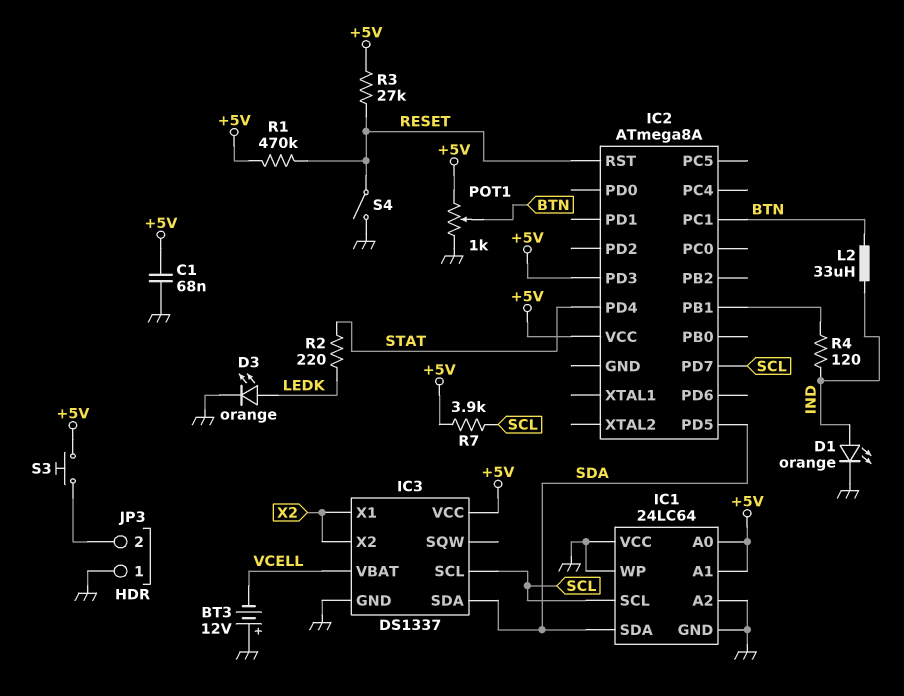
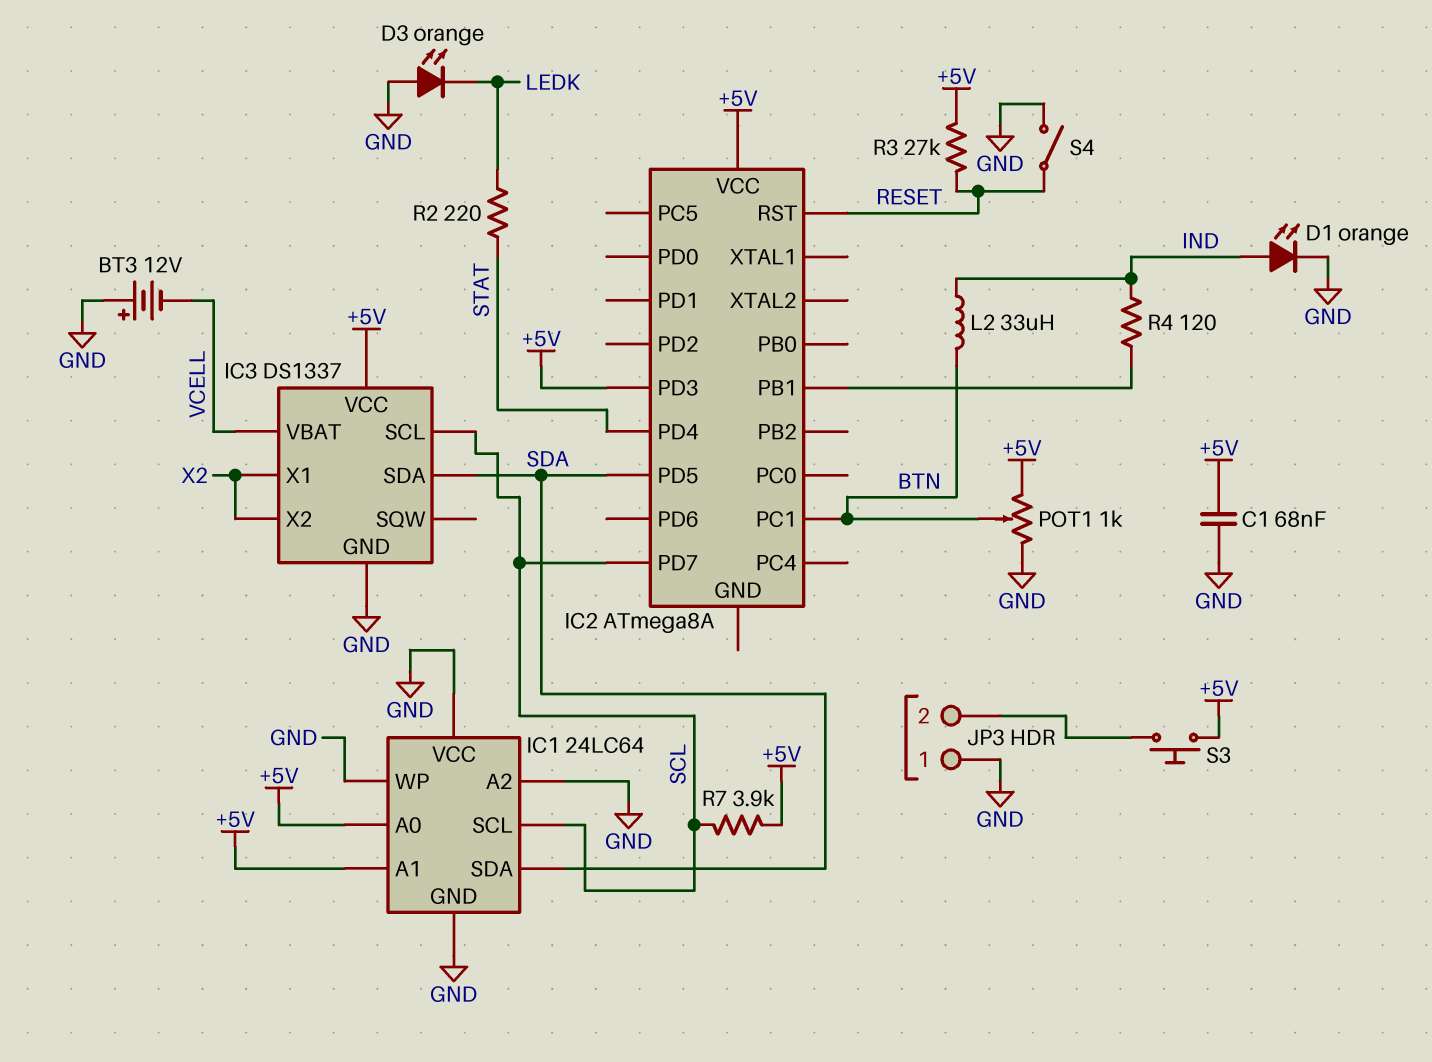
D3: LED orange (A LEDK, K GND) -> LED orange (A GND, K LEDK)
R1: 470k (+5V, RESET) -> none

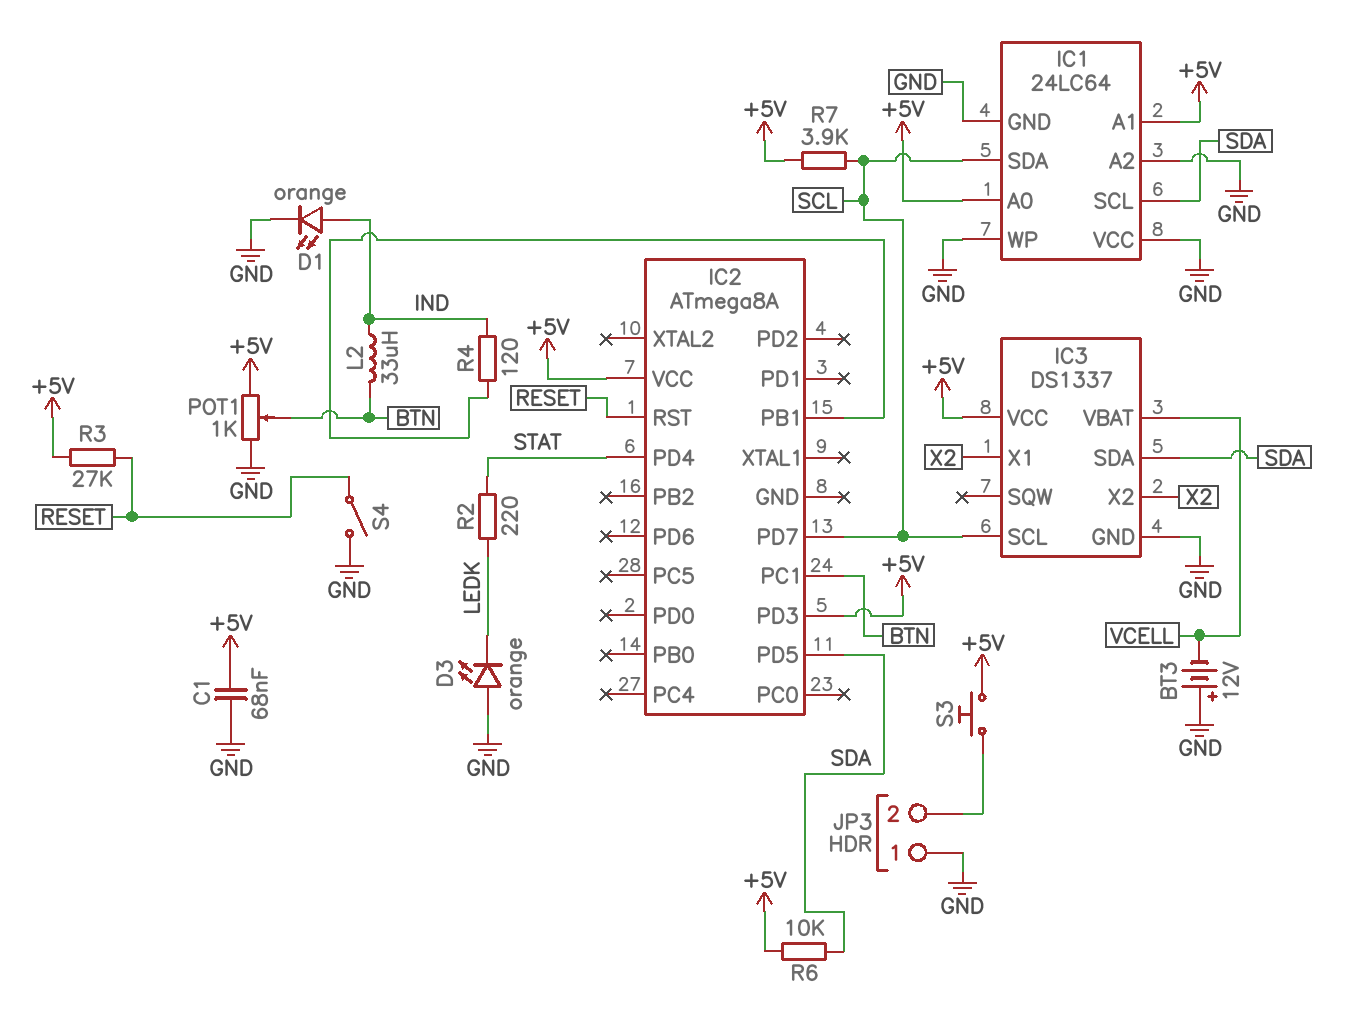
IC1 pin SCL: SCL -> SDA
IC1 pin SDA: SDA -> SCL
R6: none -> 10k (+5V, SDA)

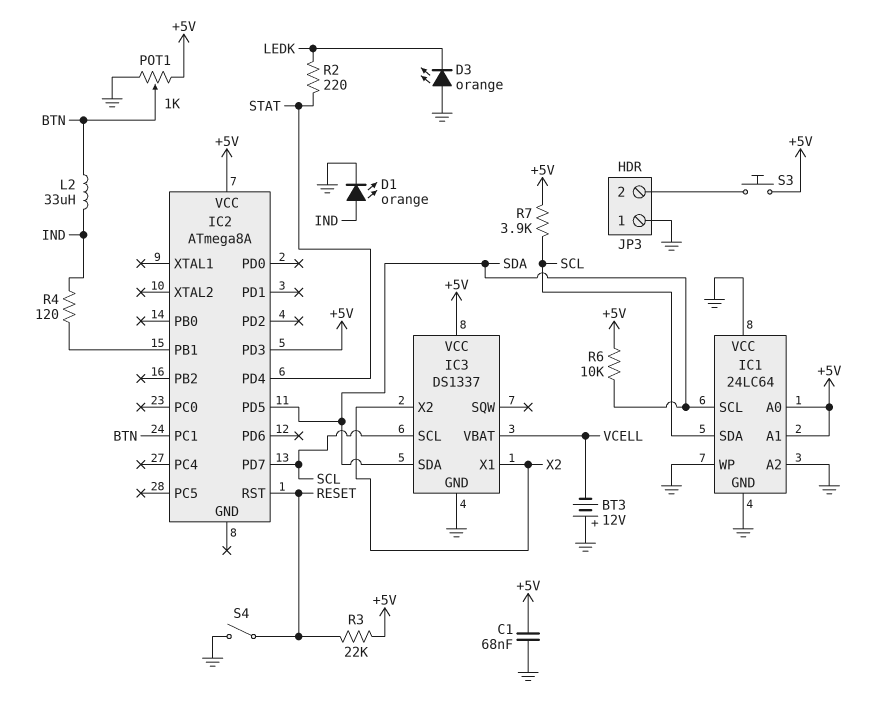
R3: 27k (+5V, RESET) -> 22k (+5V, RESET)

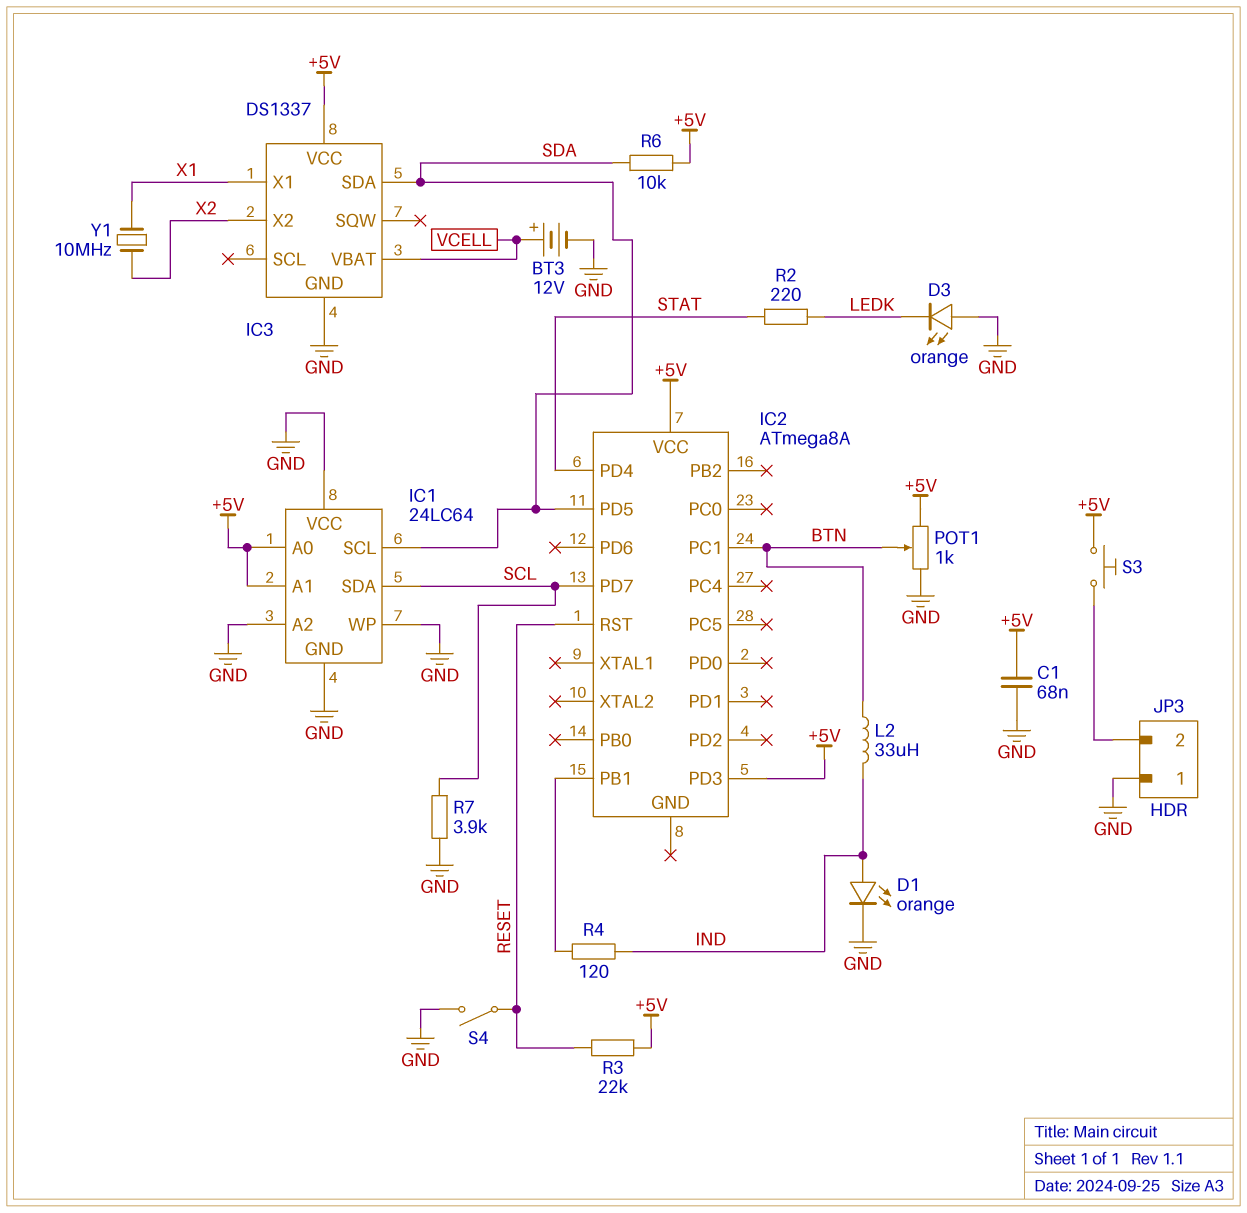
BT3: 12V (plus GND, minus VCELL) -> 12V (plus VCELL, minus GND)
IC3 pin SCL: SCL -> none
IC3 pin X1: X2 -> X1
R7: 3.9k (+5V, SCL) -> 3.9k (GND, SCL)
Y1: none -> 10MHz (X1, X2)

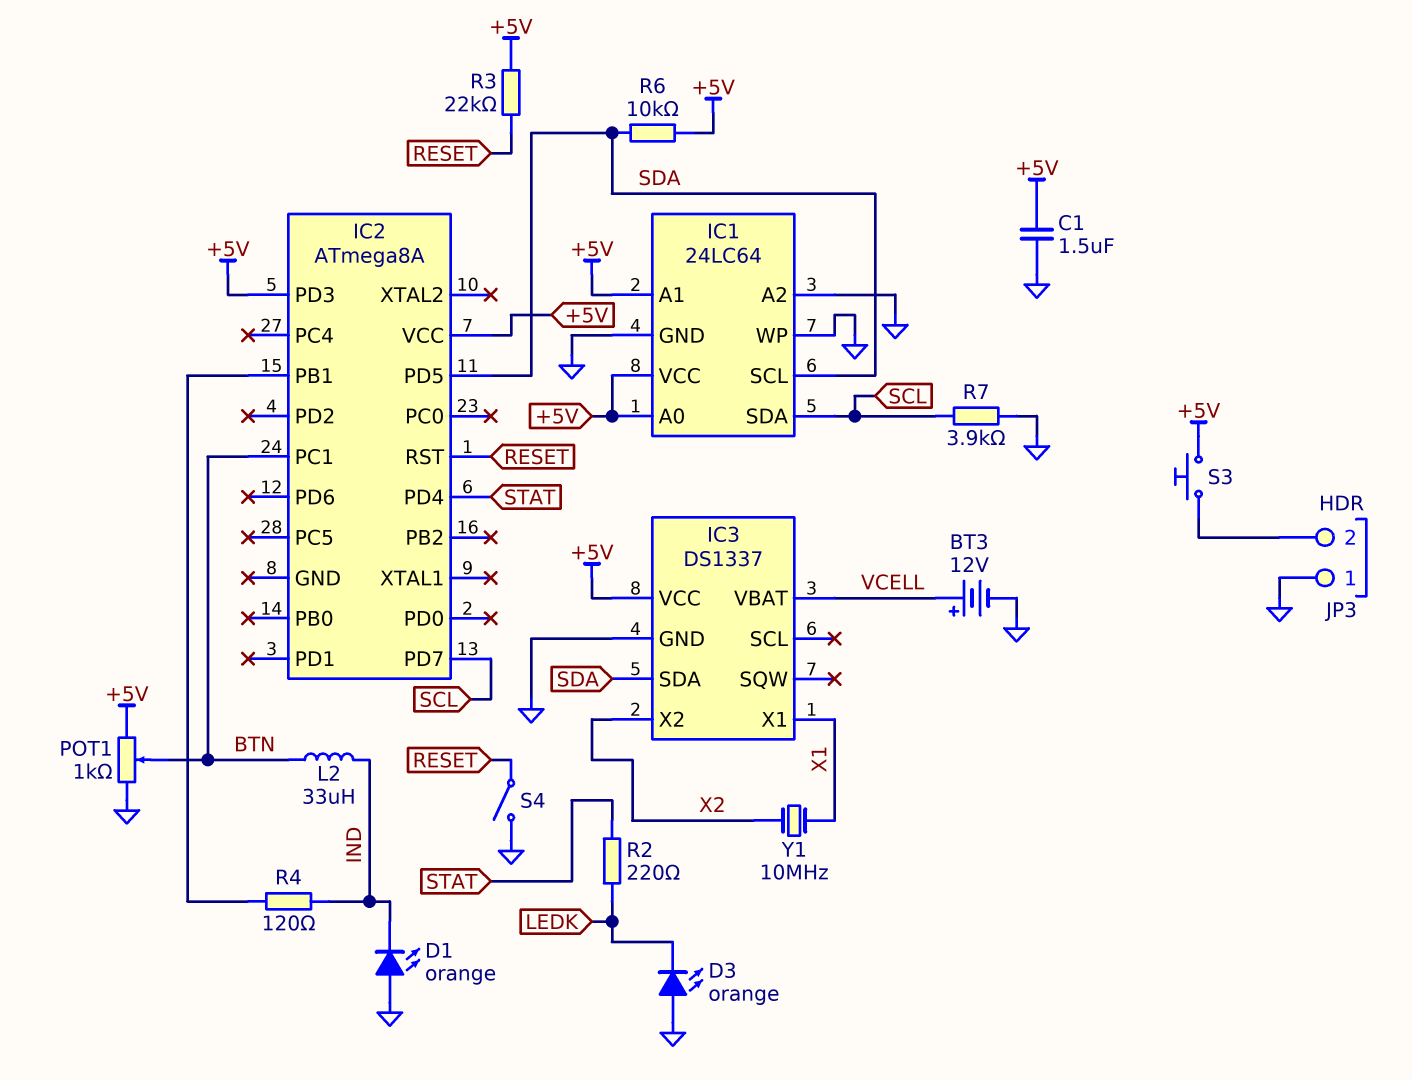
C1: 68nF (+5V, GND) -> 1.5uF (+5V, GND)
D1: LED orange (A IND, K GND) -> LED orange (A GND, K IND)
IC1 pin VCC: GND -> +5V

